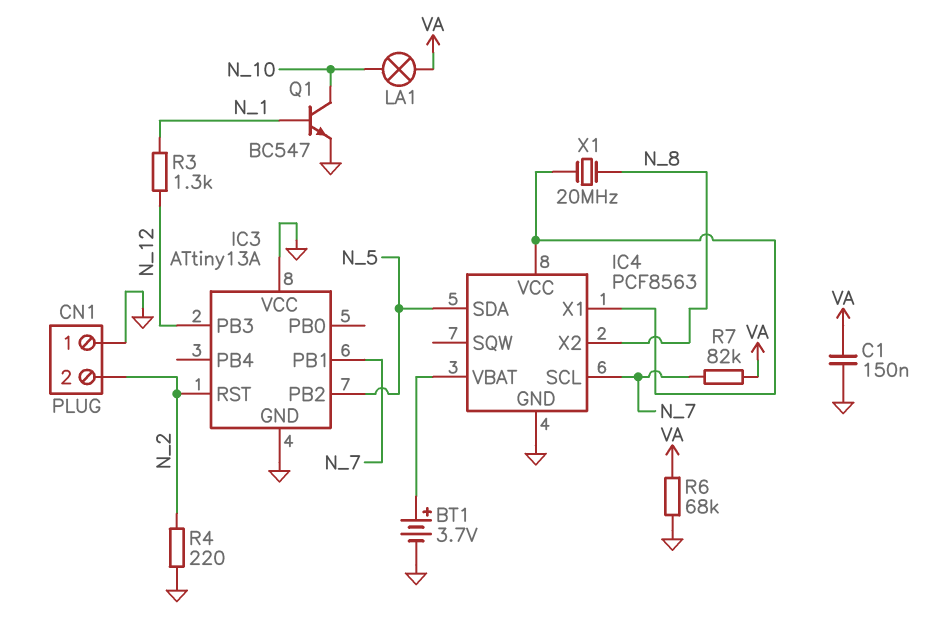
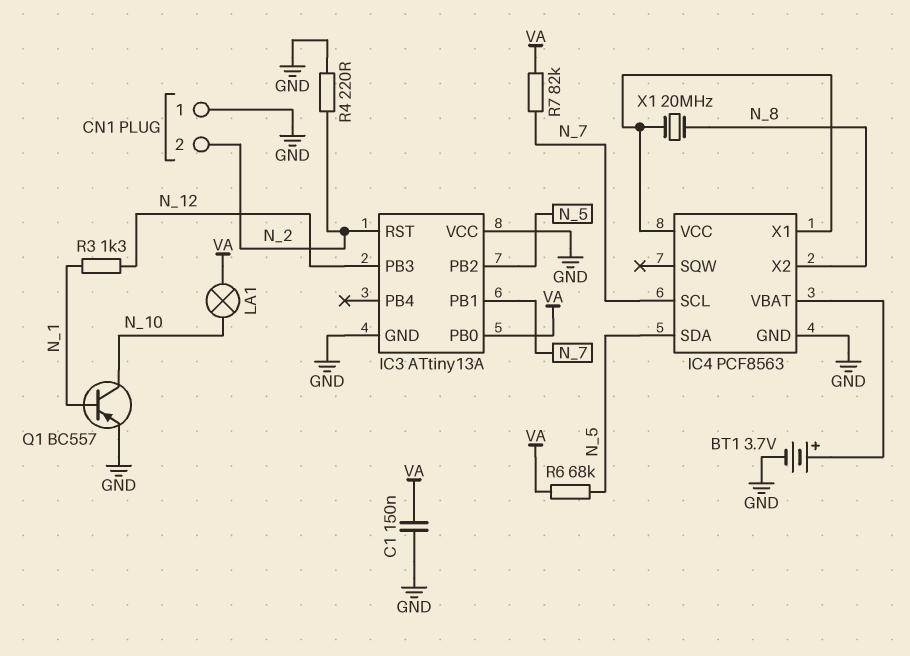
IC3 pin PB0: none -> VA
Q1: NPN BC547 (B N_1, C N_10, E GND) -> PNP BC557 (B N_1, C N_10, E GND)
R6: 68k (GND, VA) -> 68k (N_5, VA)

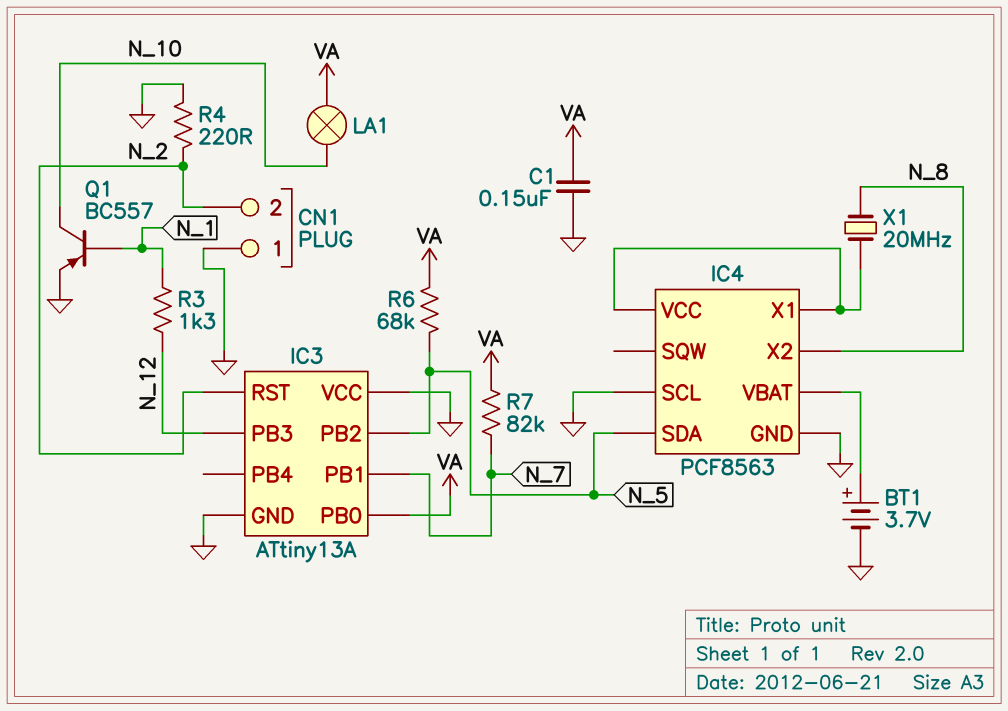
IC4 pin SCL: N_7 -> GND

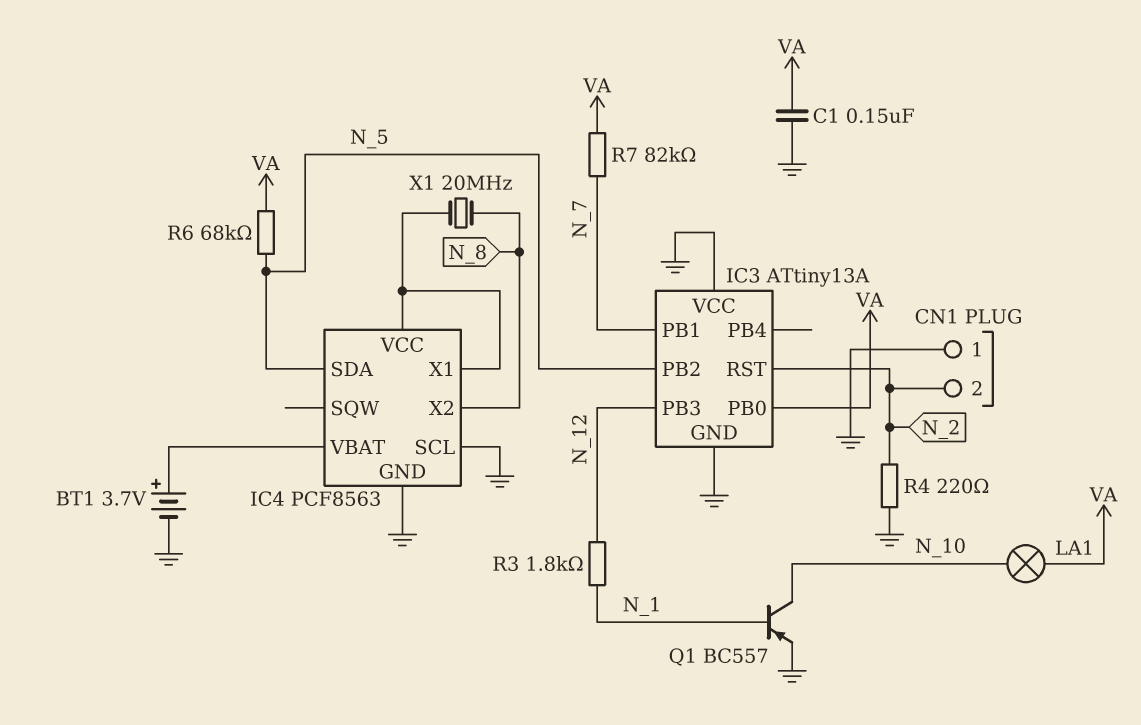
R3: 1.3k (N_1, N_12) -> 1.8k (N_1, N_12)

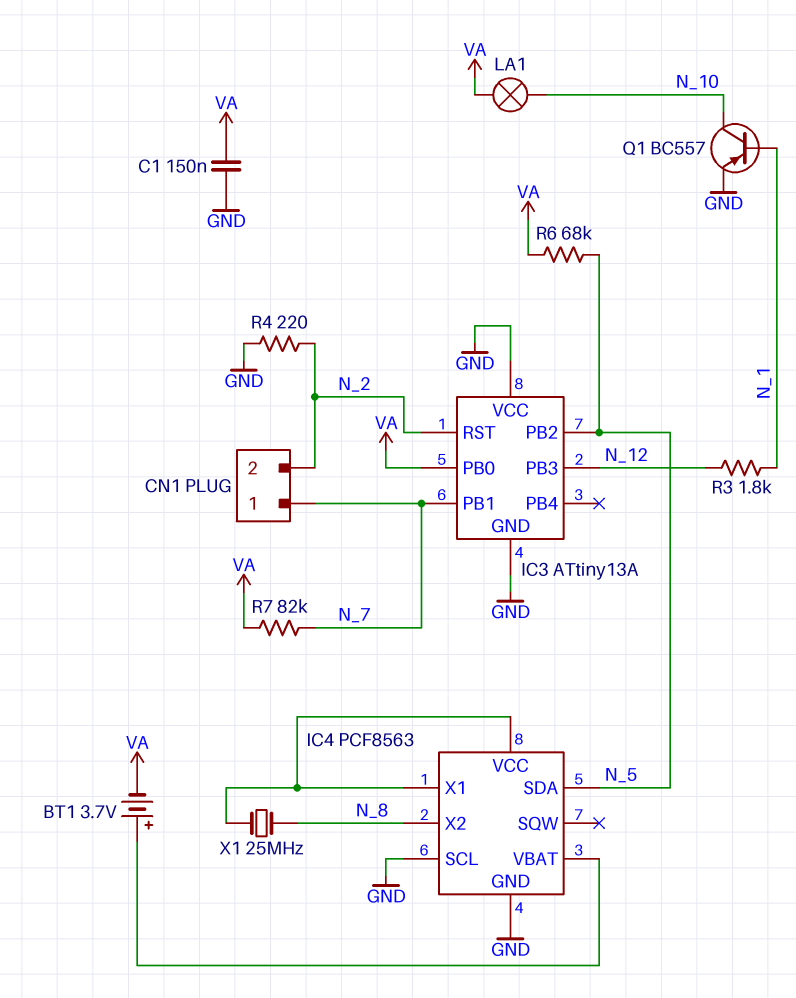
BT1: 3.7V (plus IC4/VBAT, minus GND) -> 3.7V (plus IC4/VBAT, minus VA)
CN1 pin 1: GND -> N_7
X1: 20MHz (IC4/VCC, N_8) -> 25MHz (IC4/VCC, N_8)

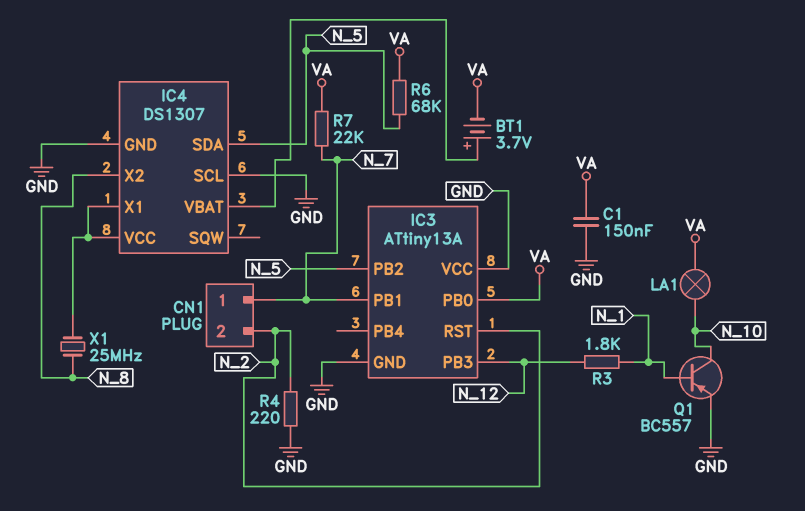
IC4: PCF8563 -> DS1307
R7: 82k (N_7, VA) -> 22k (N_7, VA)

